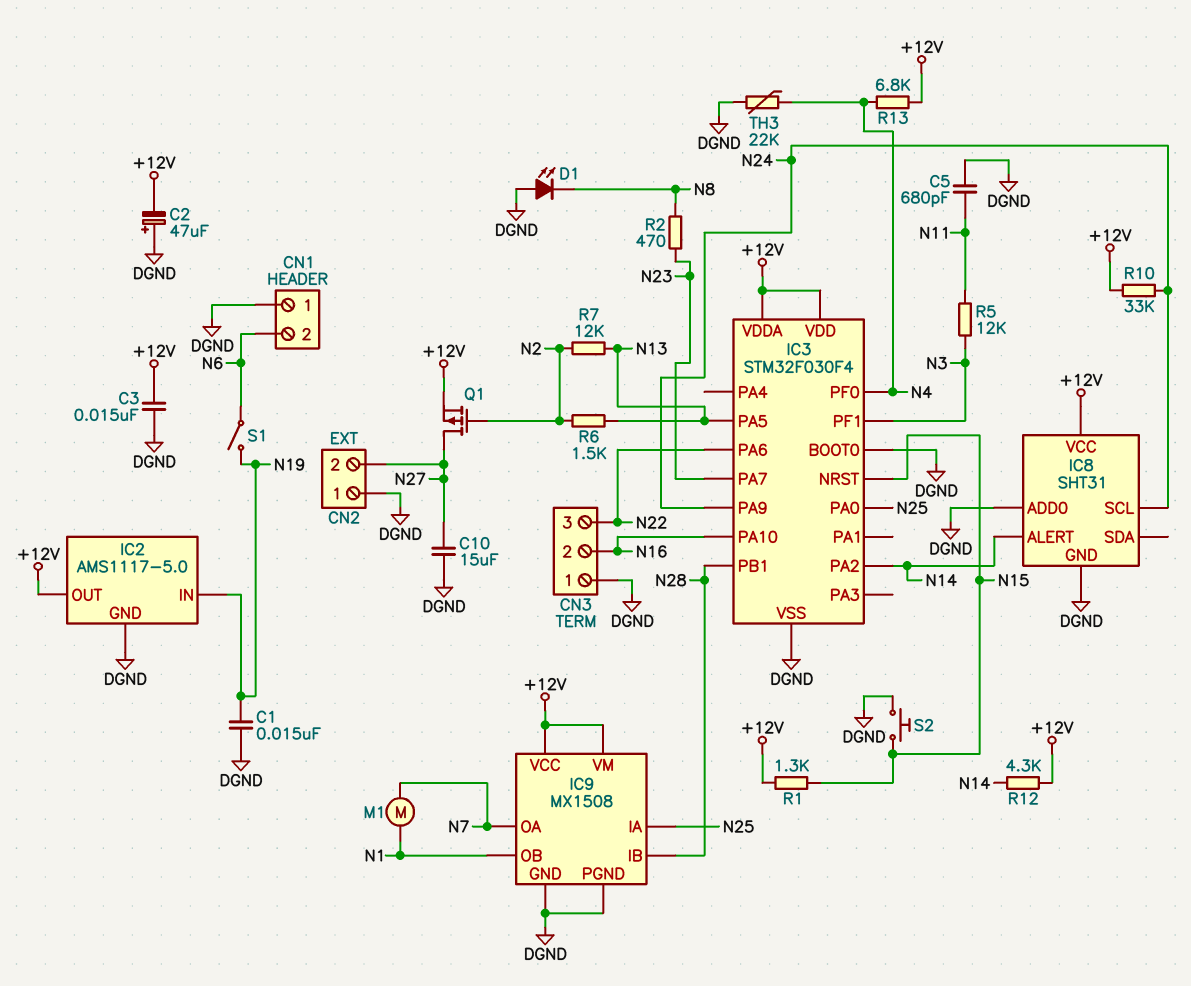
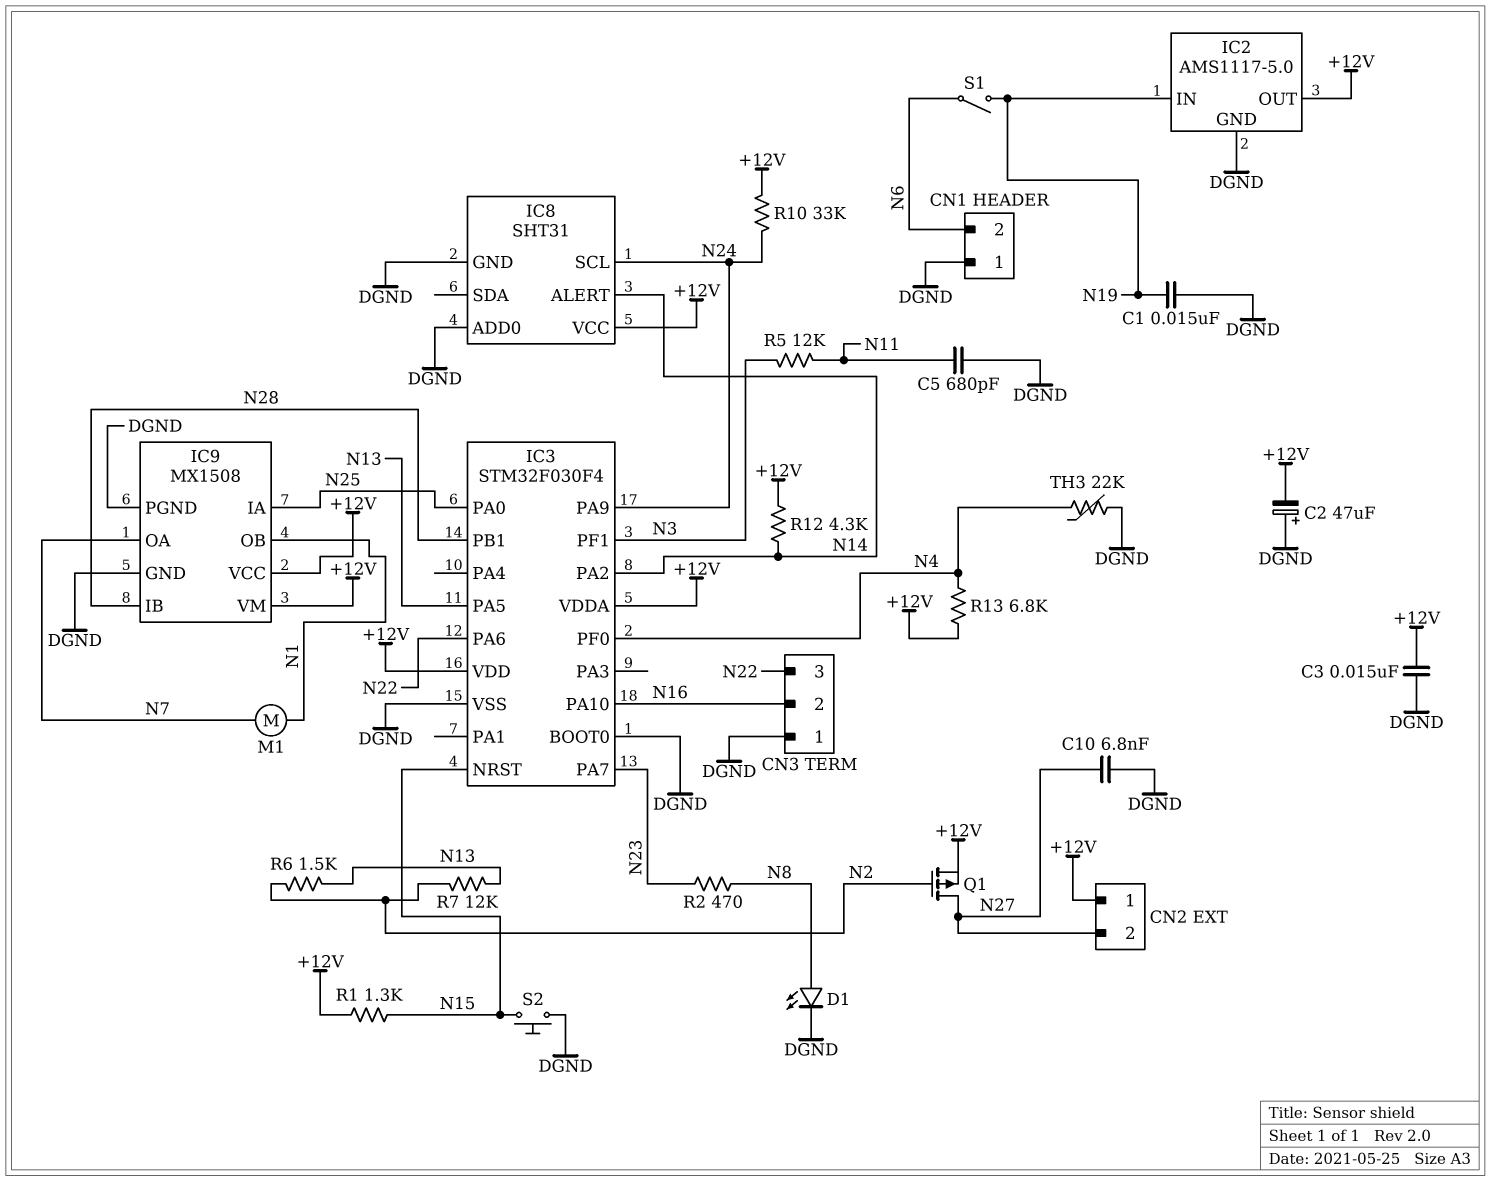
C10: 15uF (DGND, N27) -> 6.8nF (DGND, N27)
CN2 pin 1: DGND -> +12V
D1: LED (A DGND, K N8) -> LED (A N8, K DGND)

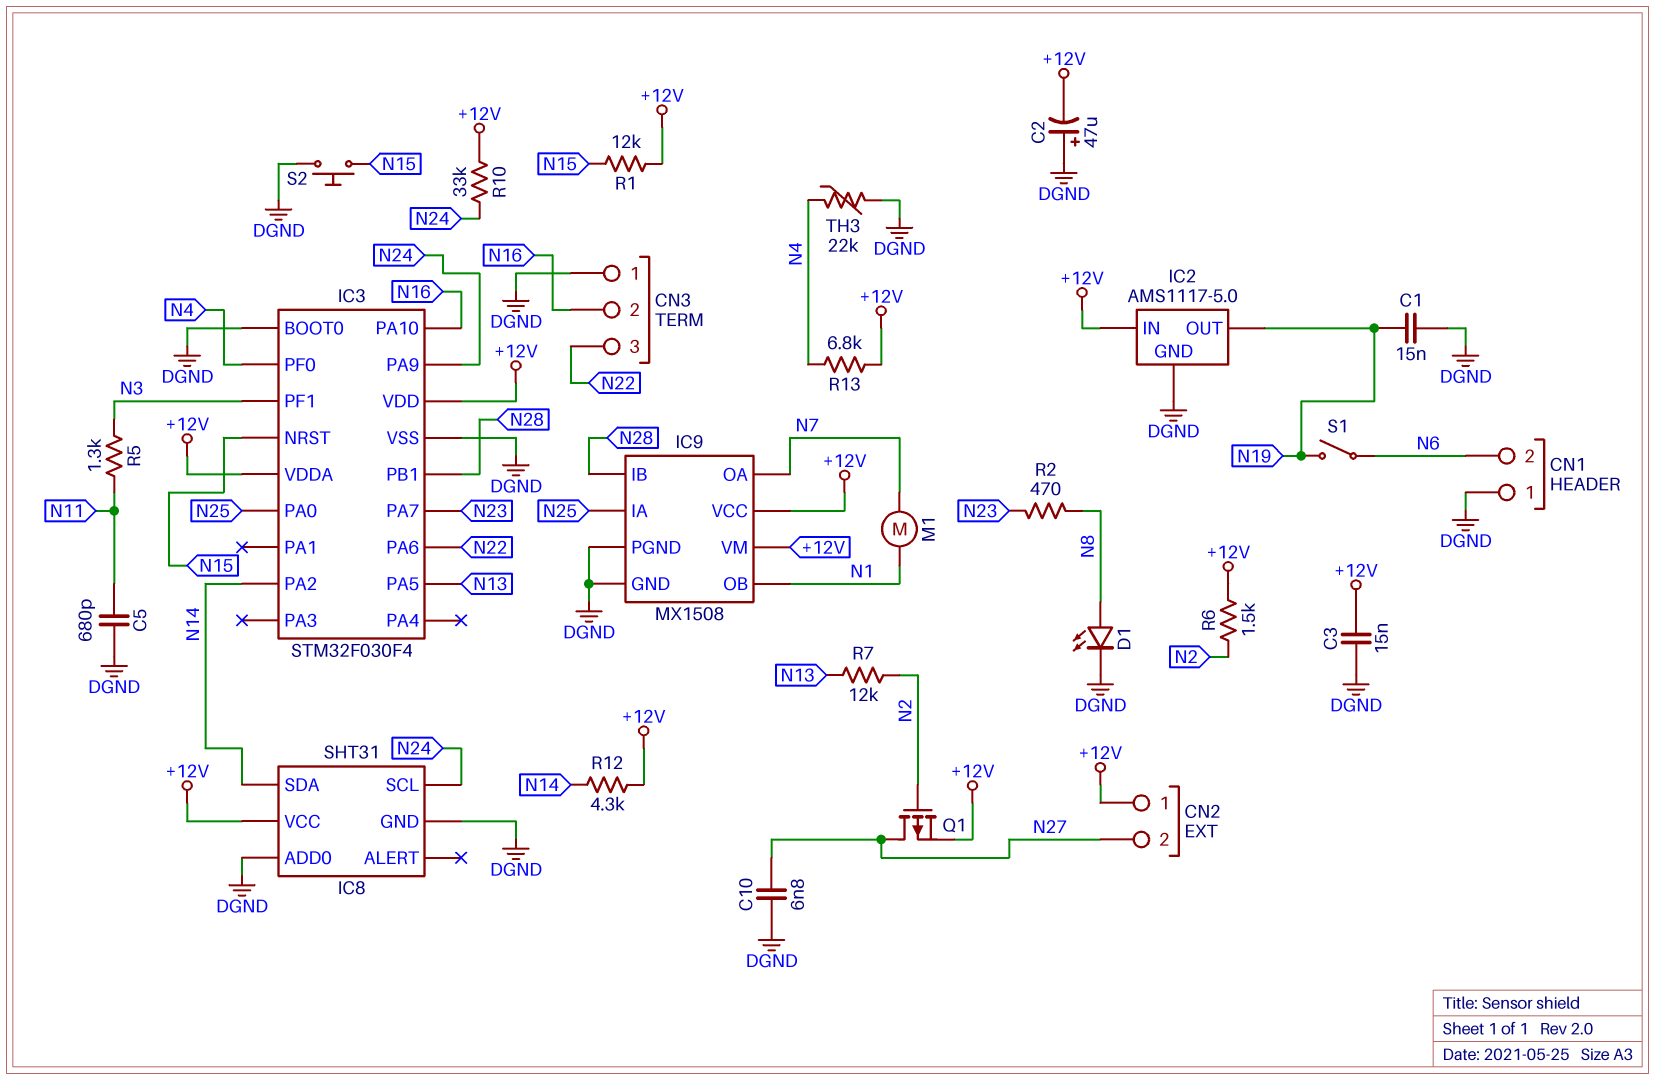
IC2 pin IN: N19 -> +12V
IC2 pin OUT: +12V -> N19
IC8 pin ALERT: N14 -> none
IC8 pin SDA: none -> N14
R1: 1.3k (+12V, N15) -> 12k (+12V, N15)
R5: 12k (N3, N11) -> 1.3k (N3, N11)
R6: 1.5k (N2, N13) -> 1.5k (+12V, N2)

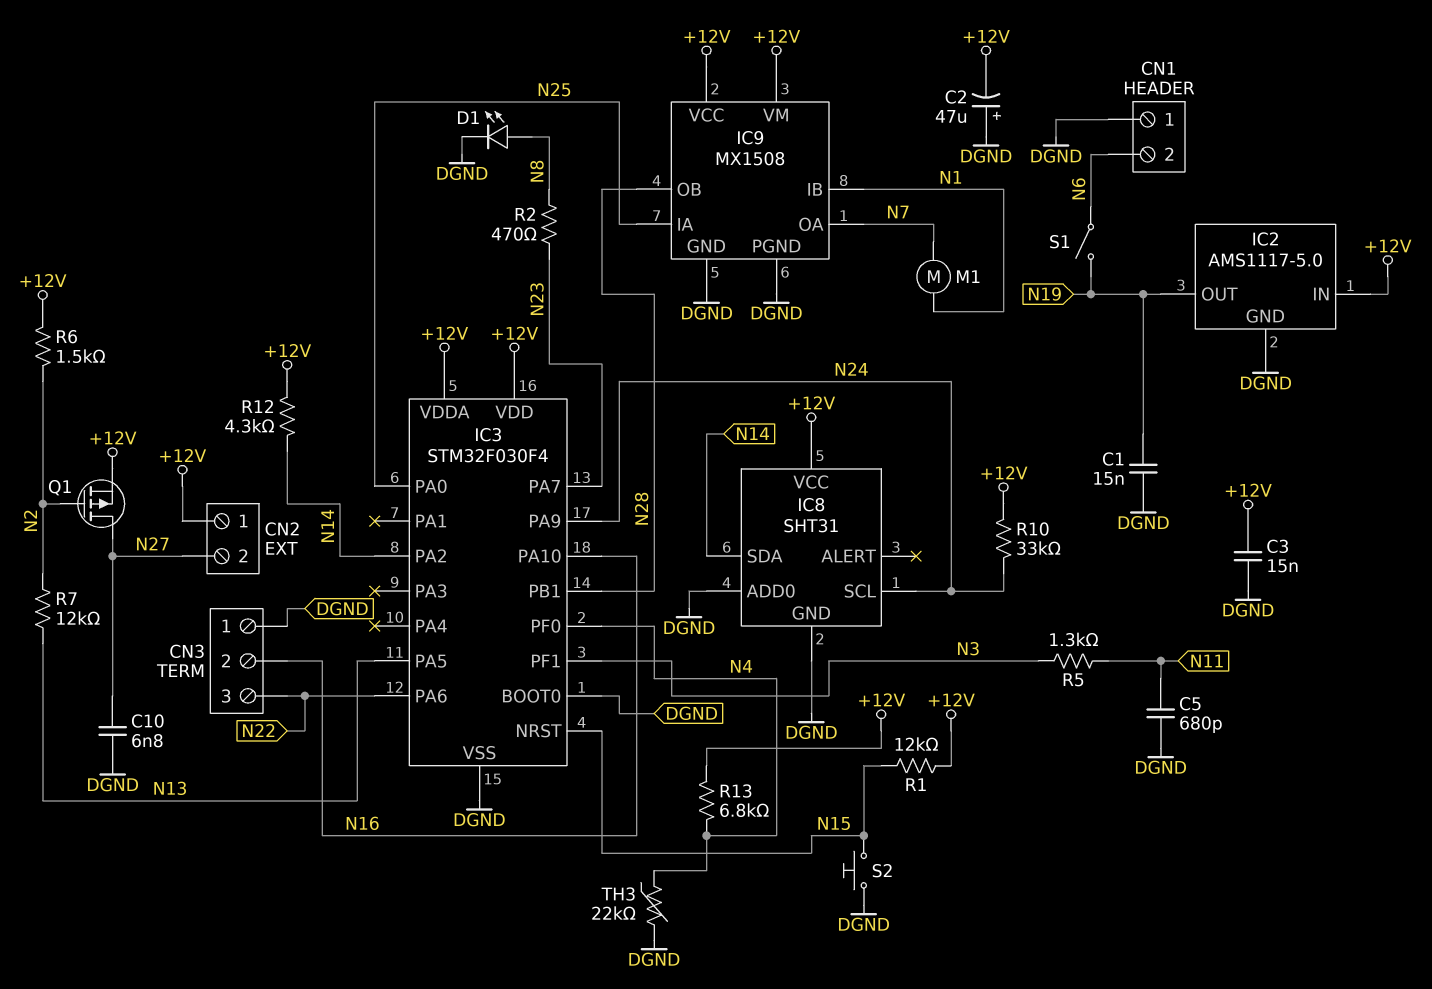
IC9 pin IB: N28 -> N1
IC9 pin OB: N1 -> N28

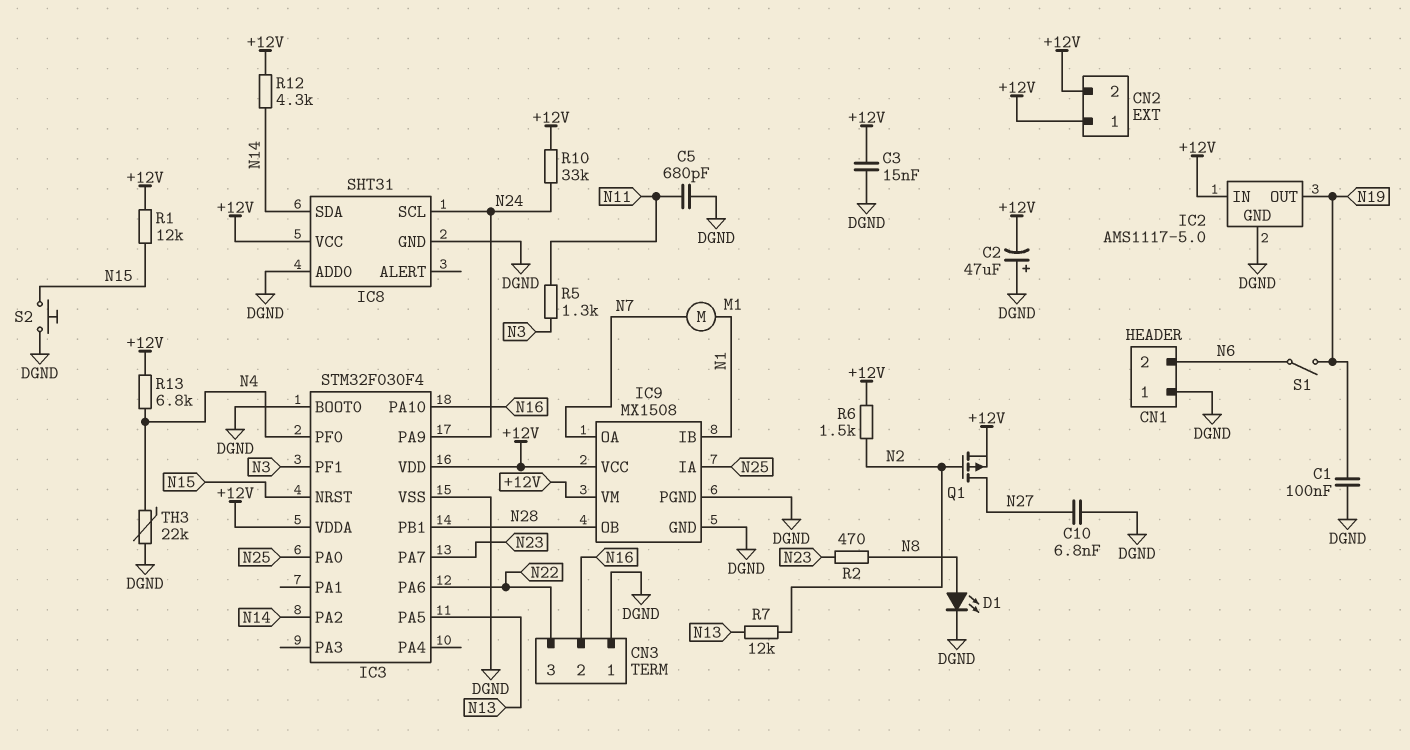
C1: 15nF (DGND, N19) -> 100nF (DGND, N19)
CN2 pin 2: N27 -> +12V

